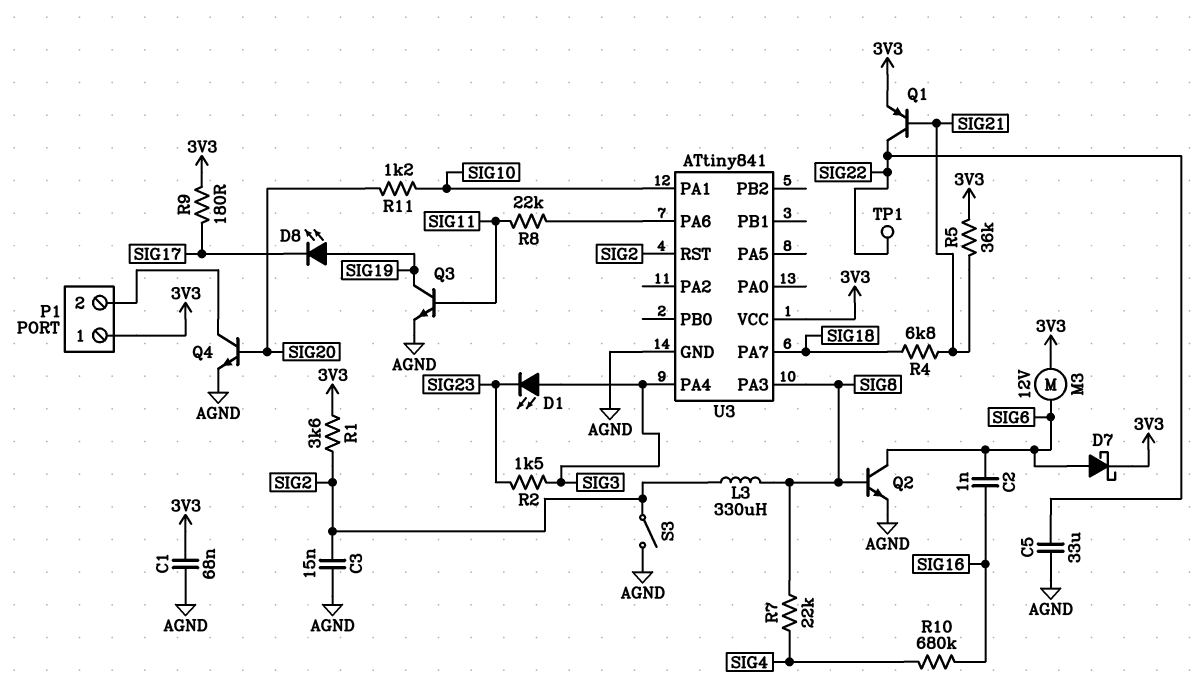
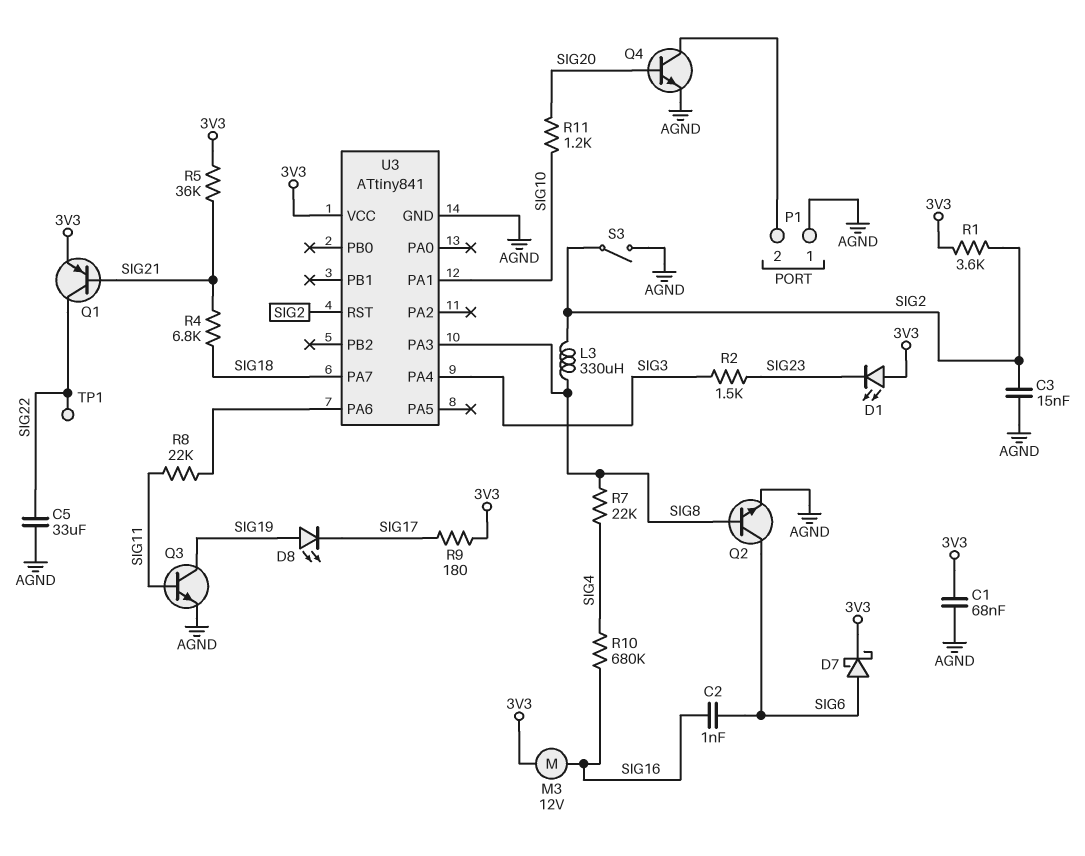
D1: LED (A SIG3, K SIG23) -> LED (A 3V3, K SIG23)
M3: motor 12V (3V3, SIG6) -> motor 12V (3V3, SIG16)
P1 pin 1: 3V3 -> AGND

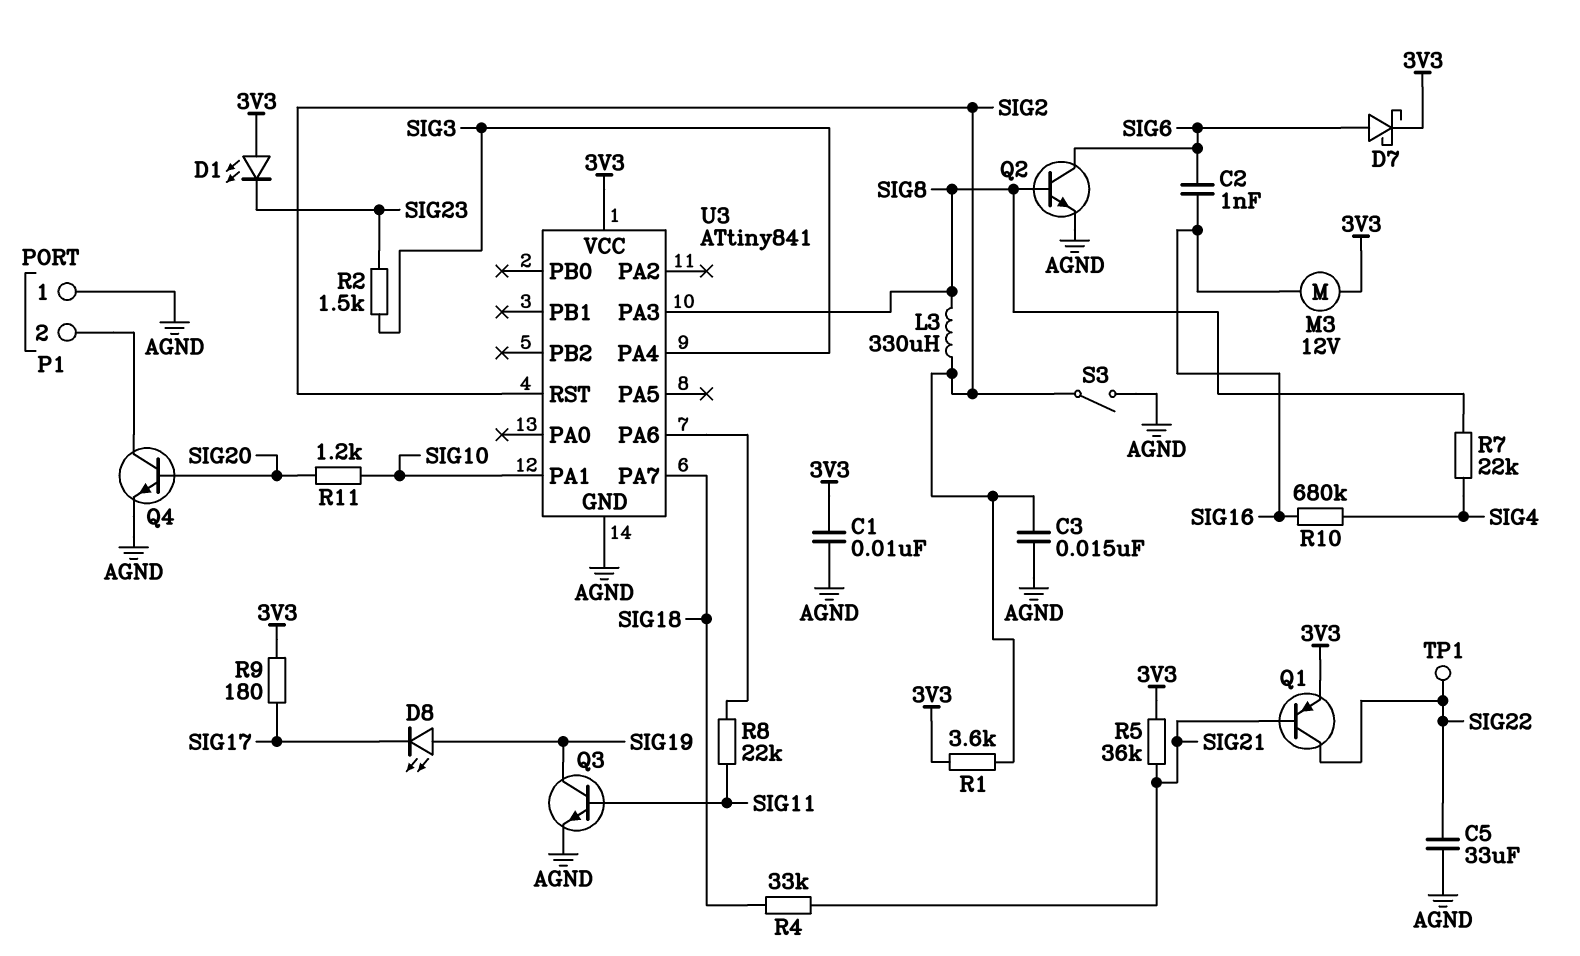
C1: 68nF (3V3, AGND) -> 10nF (3V3, AGND)
R4: 6.8k (SIG18, SIG21) -> 33k (SIG18, SIG21)

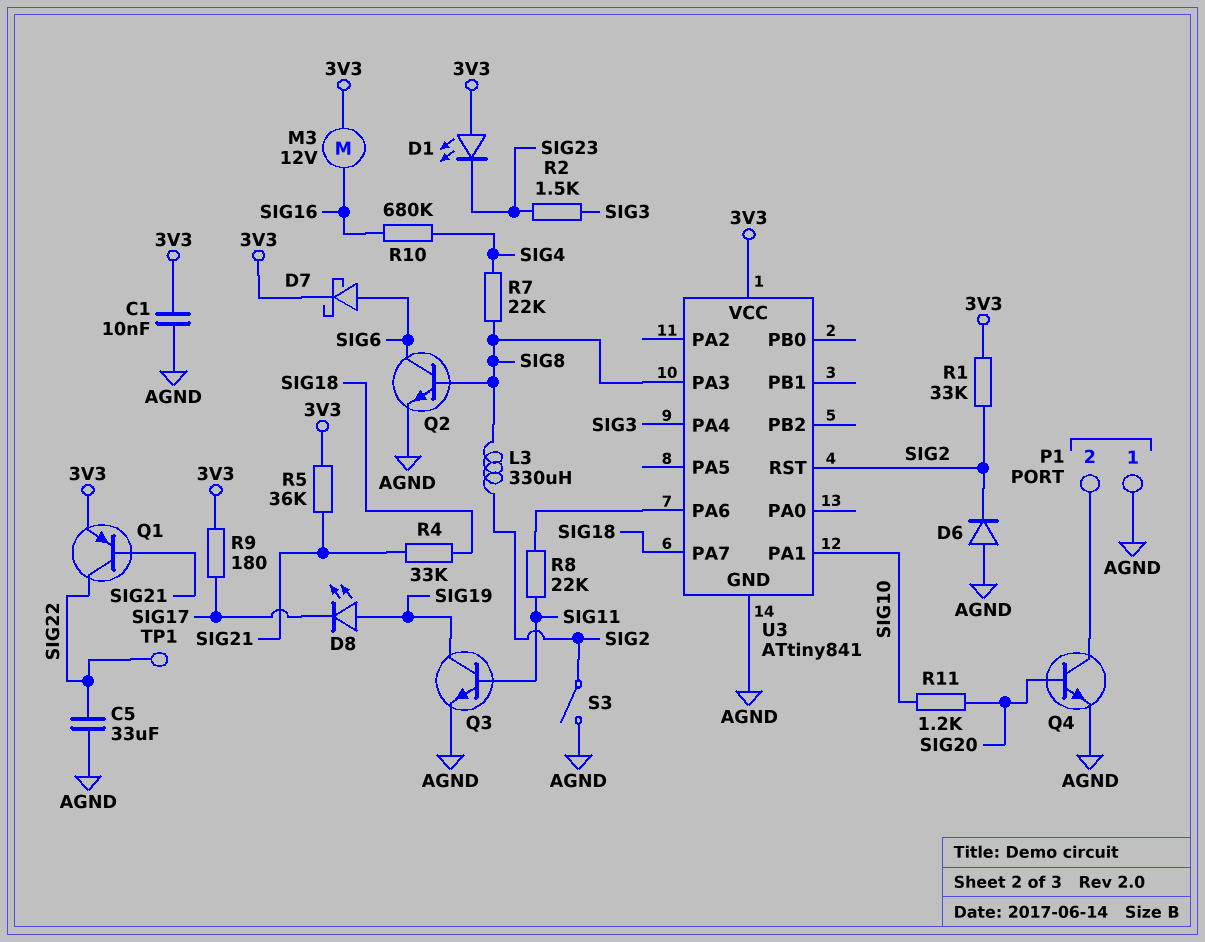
C2: 1nF (SIG6, SIG16) -> none
C3: 15nF (AGND, SIG2) -> none
D6: none -> diode (A AGND, K SIG2)
R1: 3.6k (3V3, SIG2) -> 33k (3V3, SIG2)

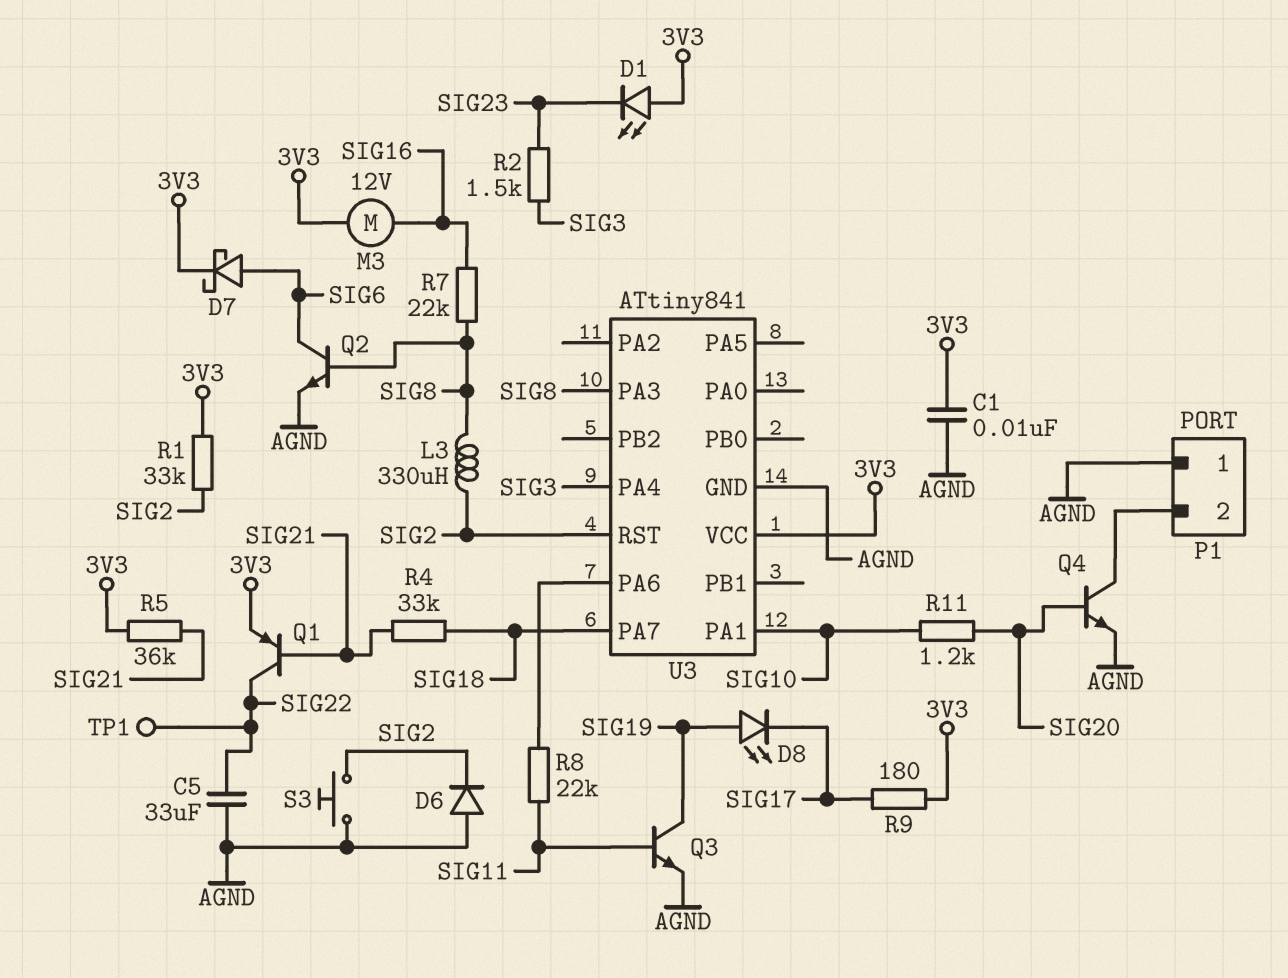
R7: 22k (SIG4, SIG8) -> 22k (SIG8, SIG16)
R10: 680k (SIG4, SIG16) -> none
S3: switch (AGND, SIG2) -> button (AGND, SIG2)

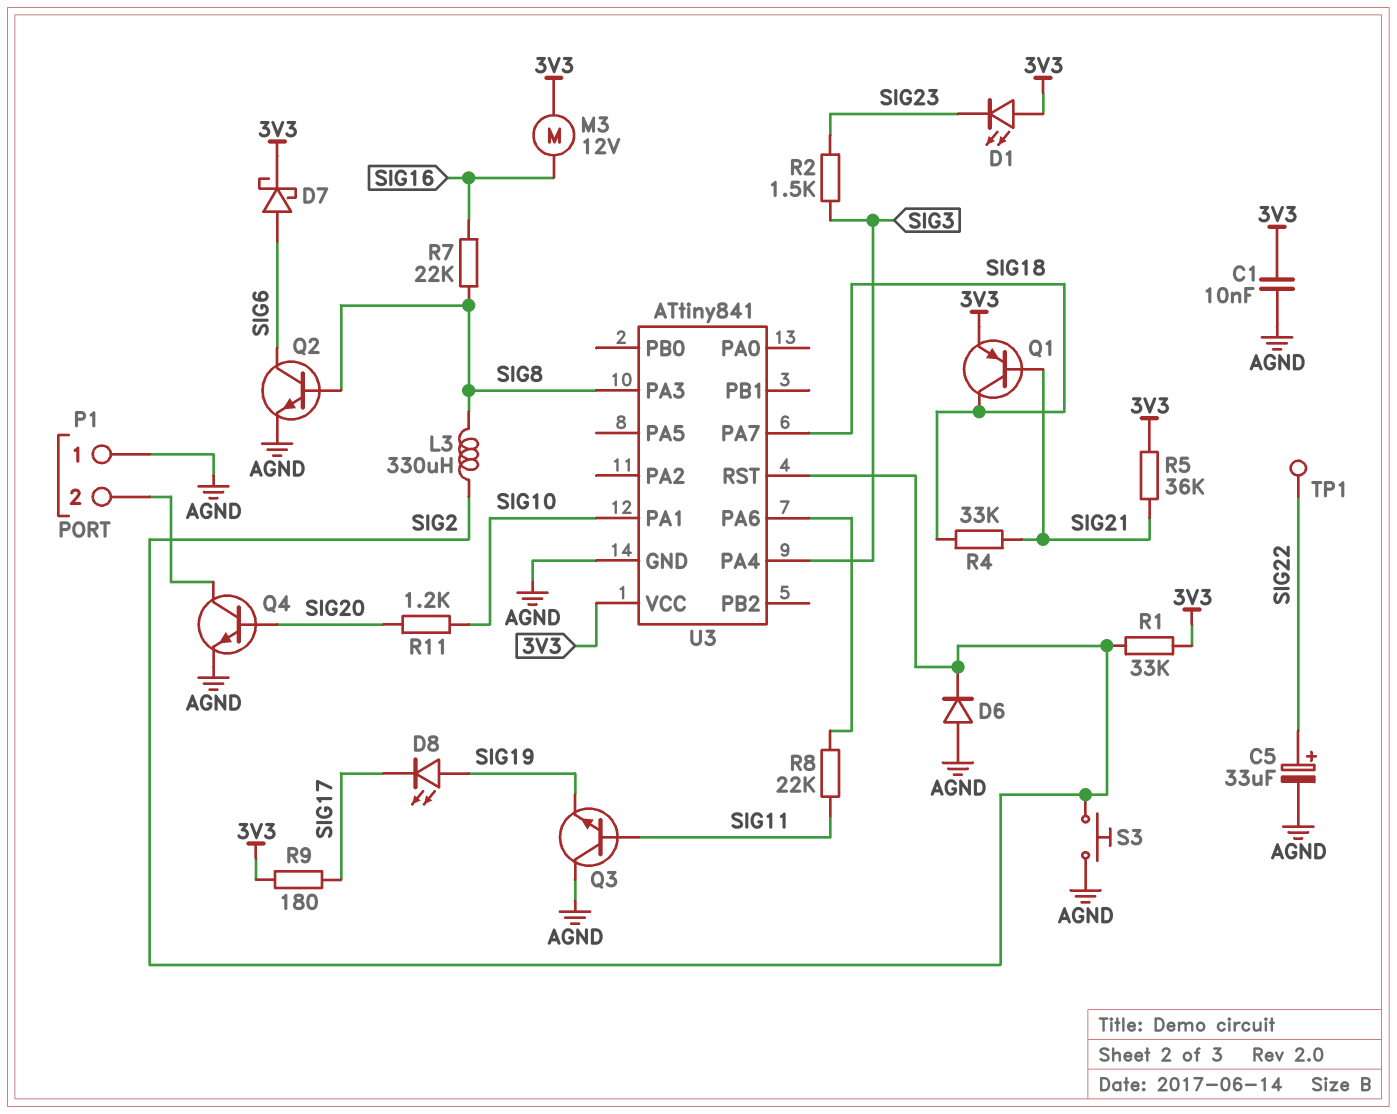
C5: 33uF (AGND, SIG22) -> 33uF (plus SIG22, minus AGND)
Q1: PNP (B SIG21, C SIG22, E 3V3) -> PNP (B SIG21, C SIG18, E 3V3)
Q3: NPN (B SIG11, C SIG19, E AGND) -> NPN (B SIG11, C AGND, E SIG19)

